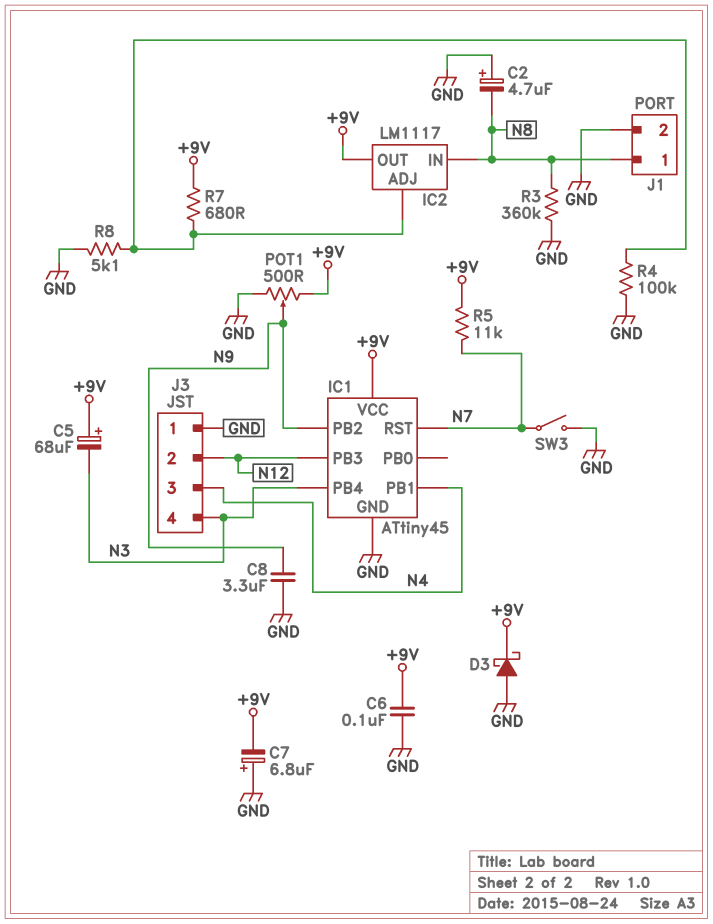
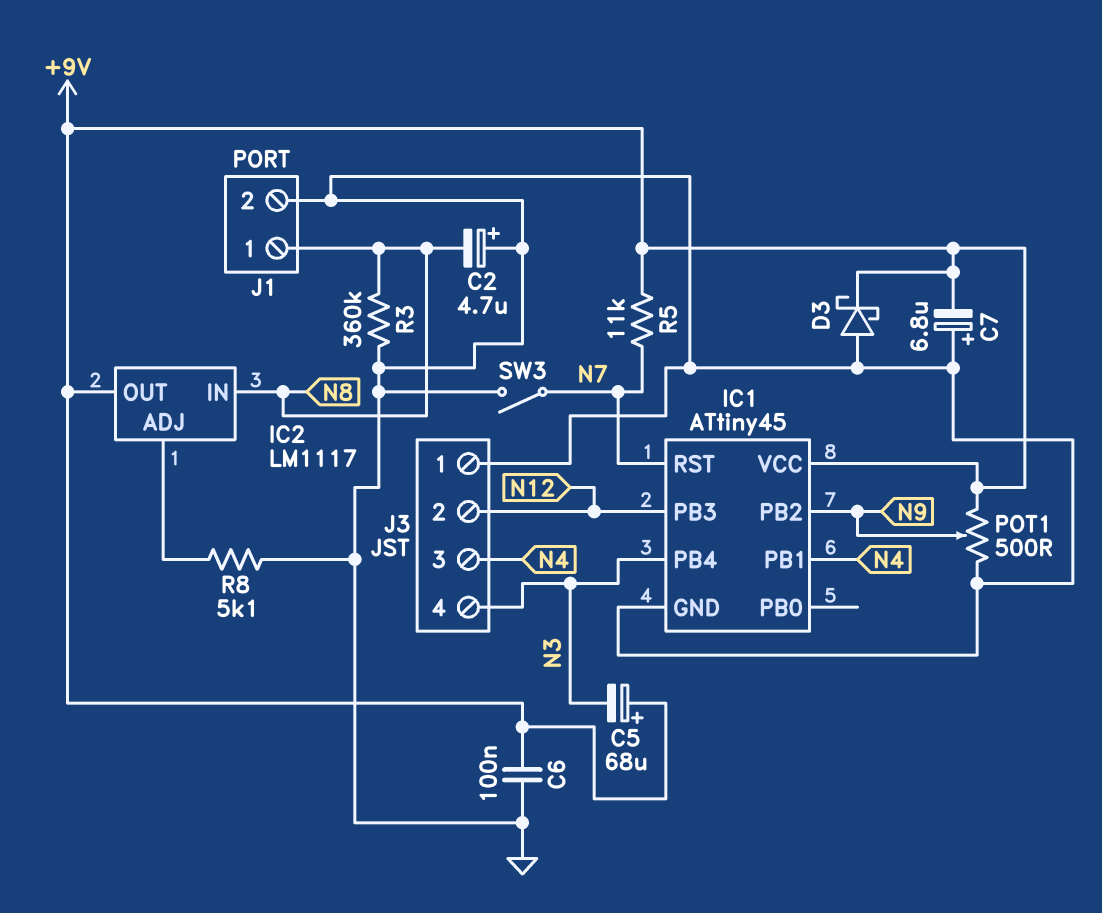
C8: 3.3uF (GND, N9) -> none
R4: 100k (GND, IC2/ADJ) -> none
R7: 680 (+9V, IC2/ADJ) -> none

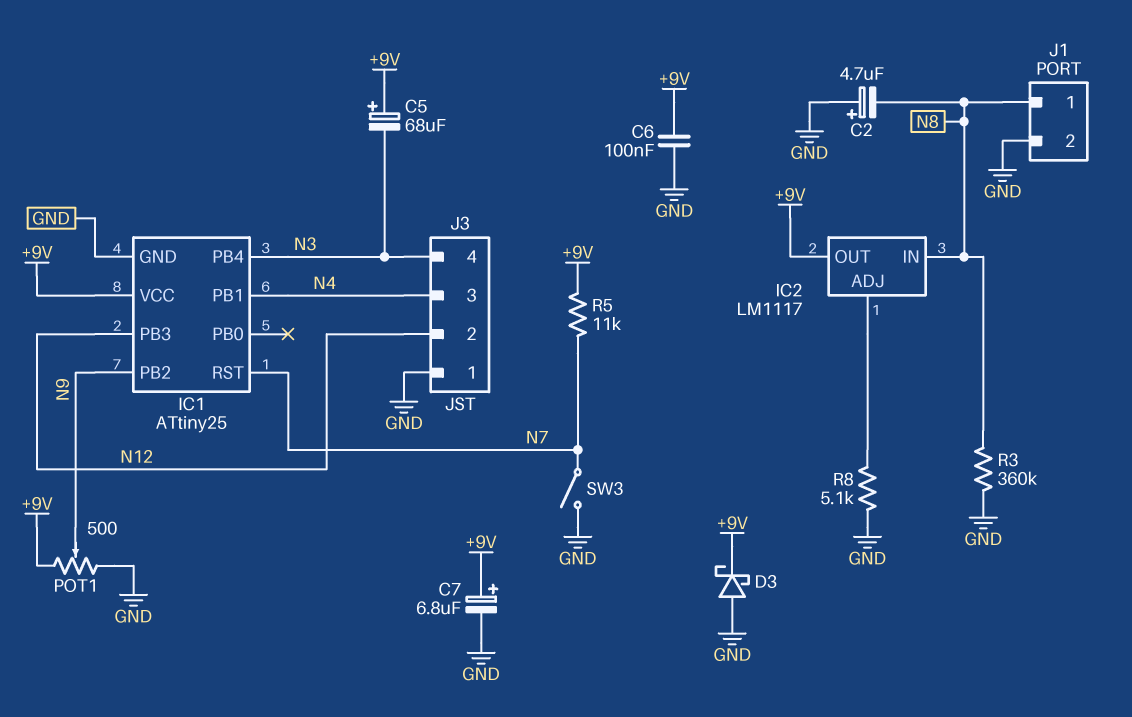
C7: 6.8uF (plus GND, minus +9V) -> 6.8uF (plus +9V, minus GND)
IC1: ATtiny45 -> ATtiny25

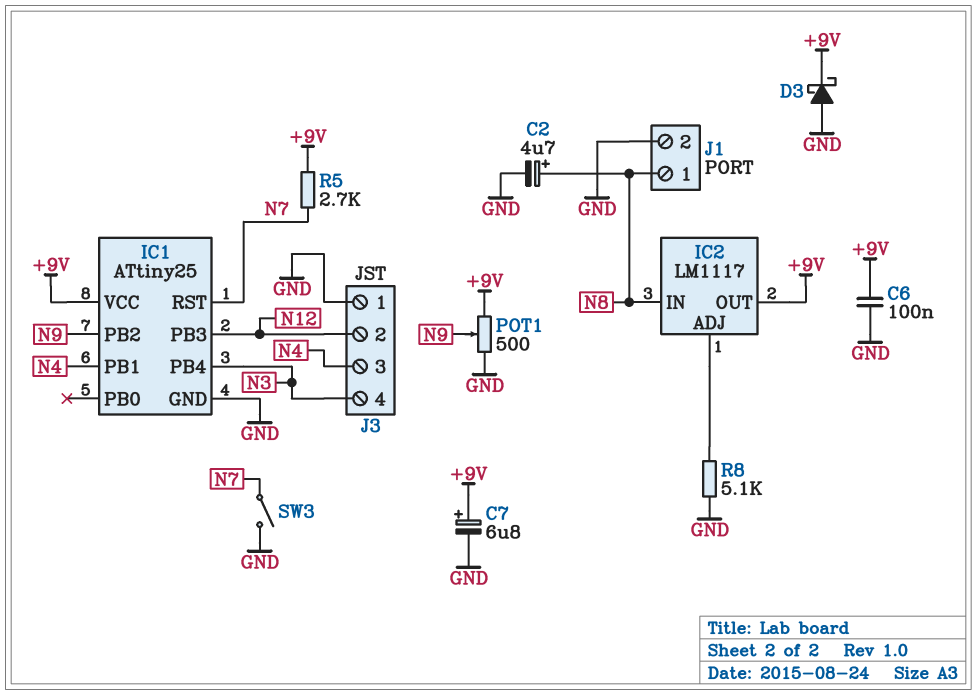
C2: 4.7uF (plus GND, minus N8) -> 4.7uF (plus N8, minus GND)
C5: 68uF (plus +9V, minus N3) -> none
R3: 360k (GND, N8) -> none
R5: 11k (+9V, N7) -> 2.7k (+9V, N7)

